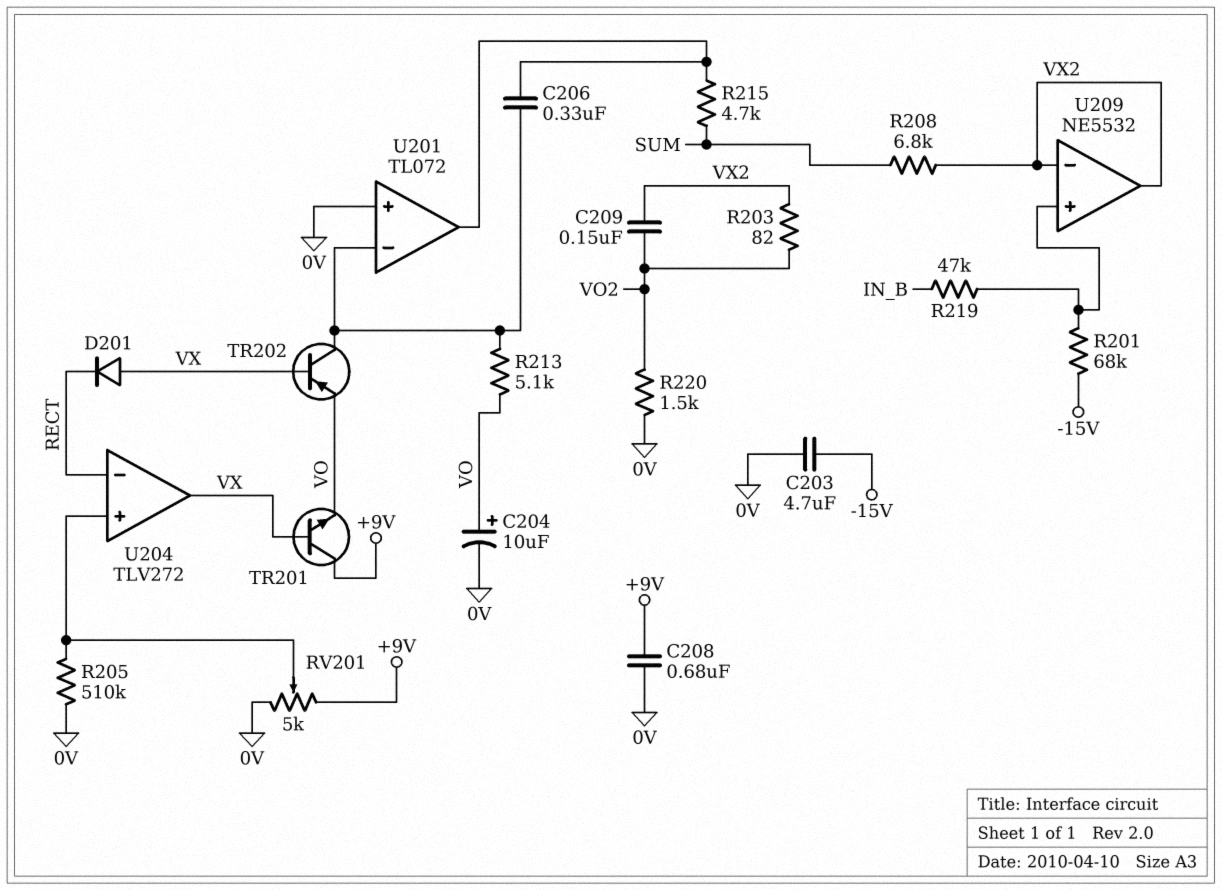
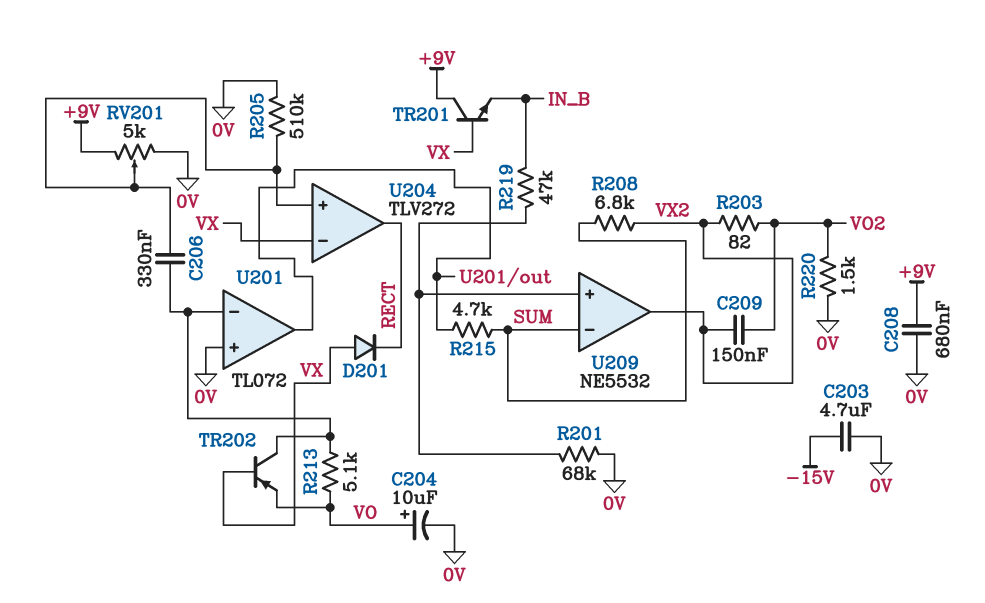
C206: 330nF (U201/in-, U201/out) -> 330nF (U201/in-, U204/in+)
R201: 68k (-15V, U209/in+) -> 68k (0V, U209/in+)
TR201: NPN (B VX, C +9V, E VO) -> NPN (B VX, C +9V, E IN_B)
U204 pin in-: RECT -> VX
U204 pin out: VX -> RECT
U209 pin in-: VX2 -> SUM

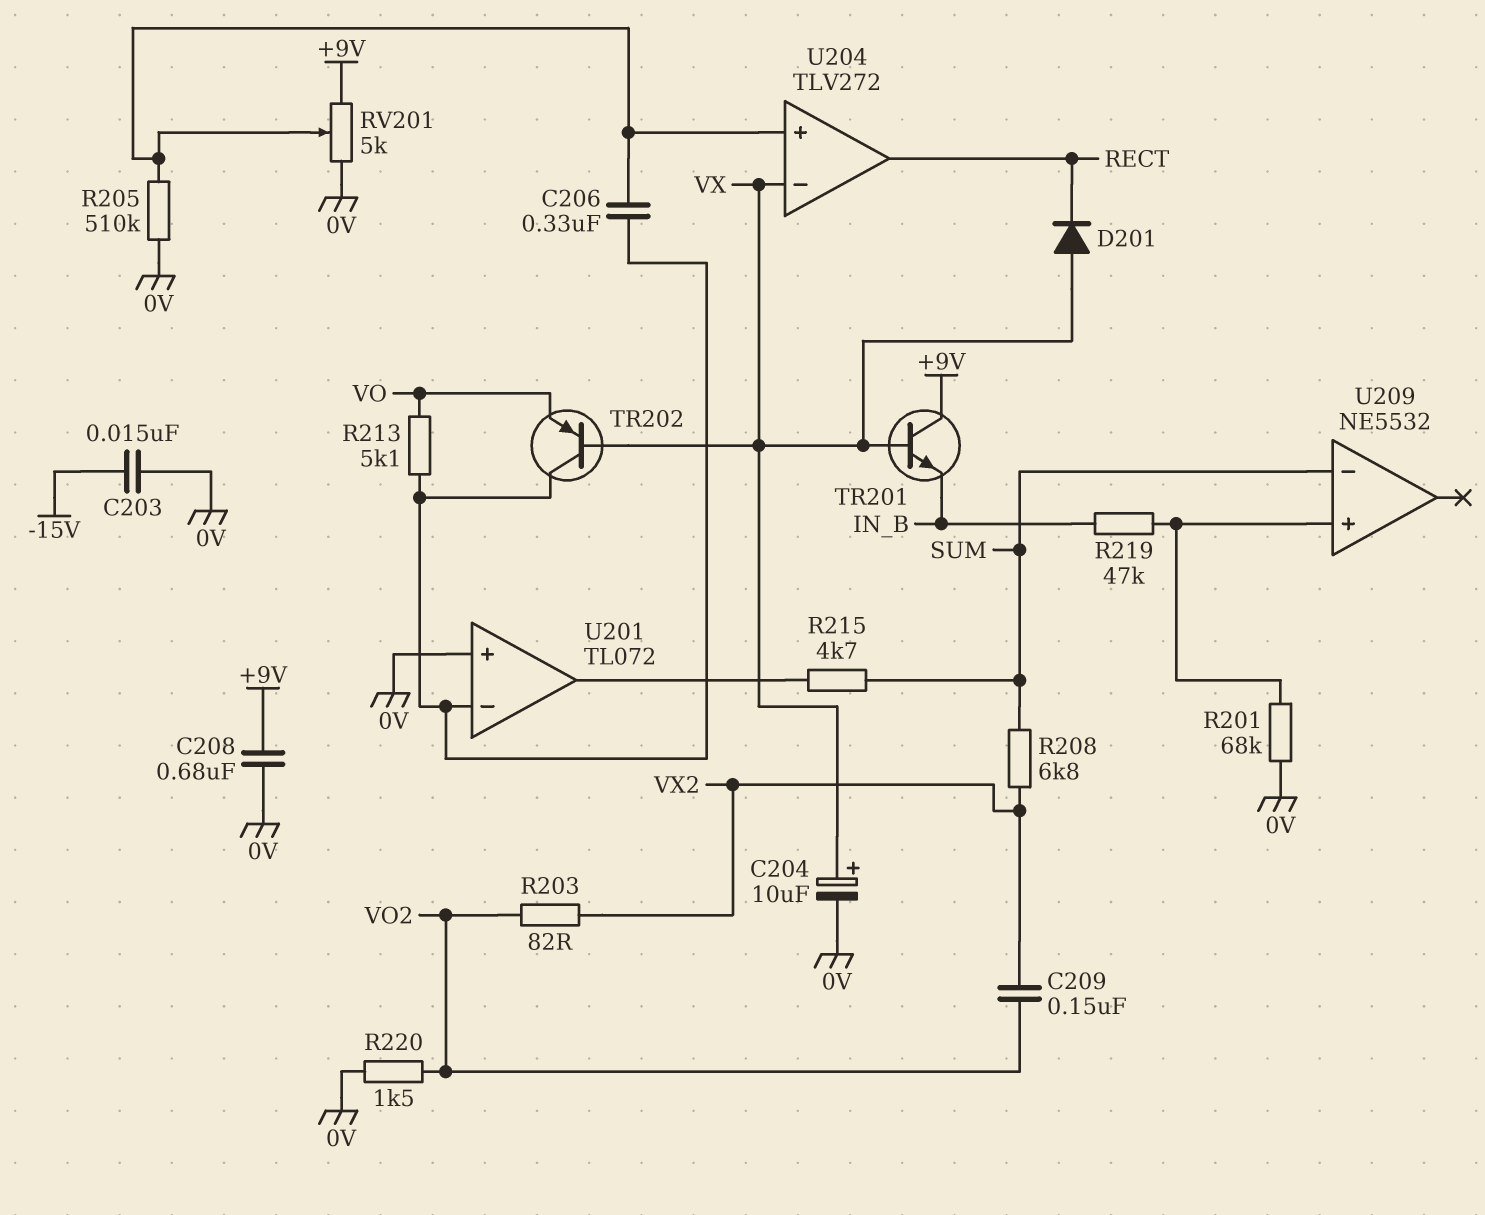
C203: 4.7uF (-15V, 0V) -> 15nF (-15V, 0V)
C204: 10uF (plus VO, minus 0V) -> 10uF (plus VX, minus 0V)
U209 pin out: VX2 -> none

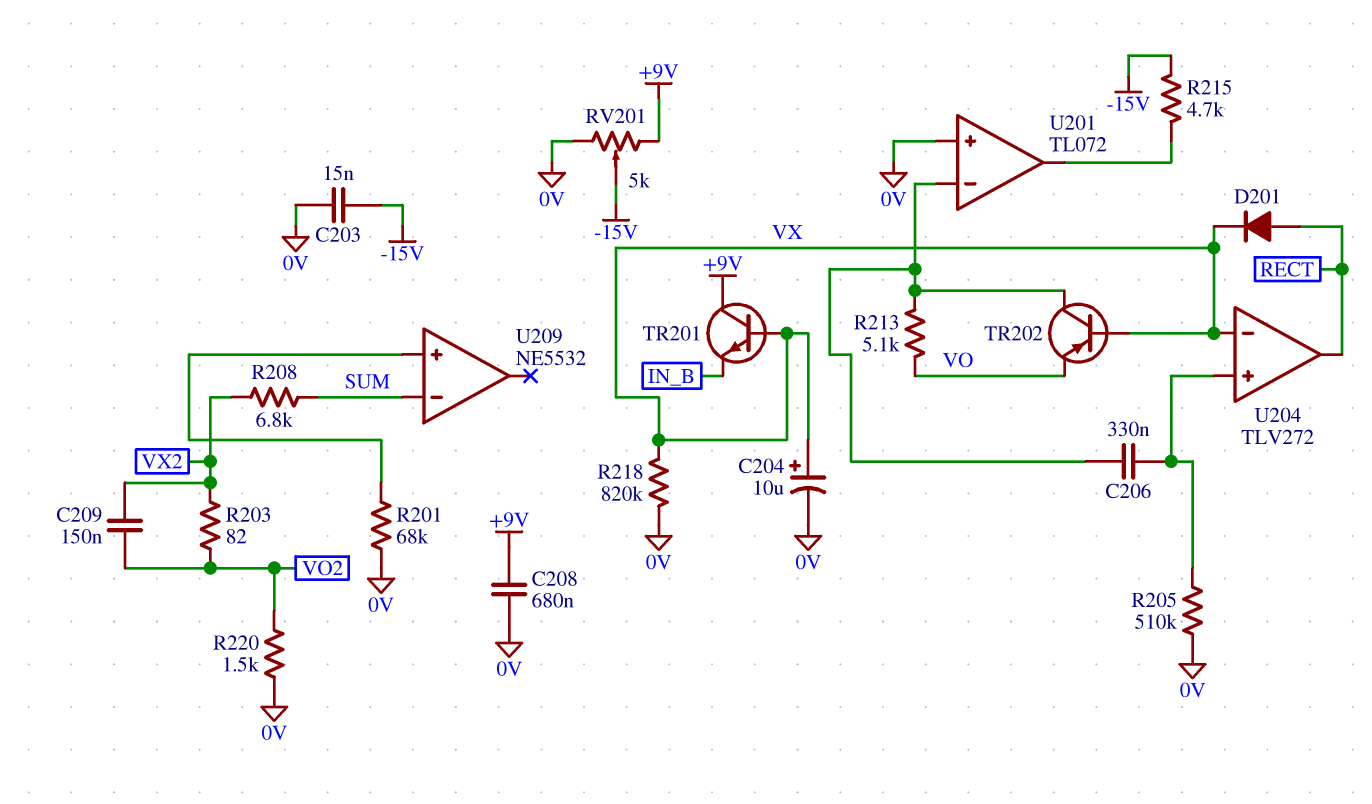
D201: diode (A VX, K RECT) -> diode (A RECT, K VX)
R215: 4.7k (SUM, U201/out) -> 4.7k (-15V, U201/out)
R218: none -> 820k (0V, VX)
R219: 47k (IN_B, U209/in+) -> none
RV201: 5k (+9V, 0V, wiper U204/in+) -> 5k (+9V, 0V, wiper -15V)

